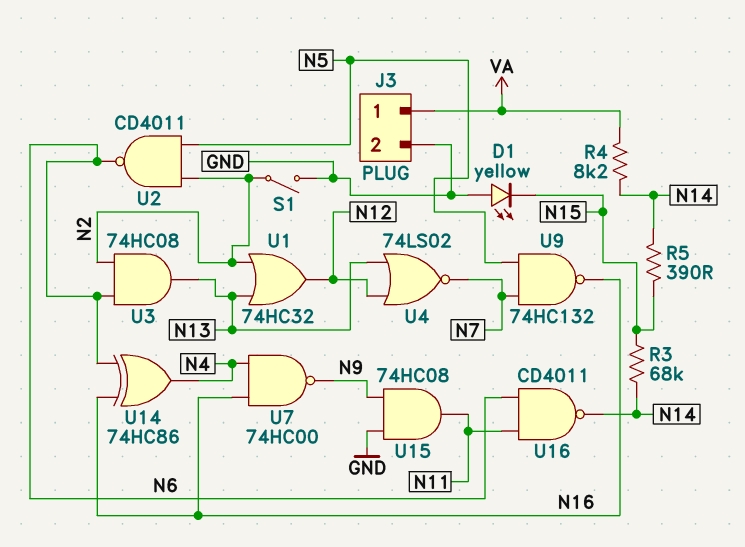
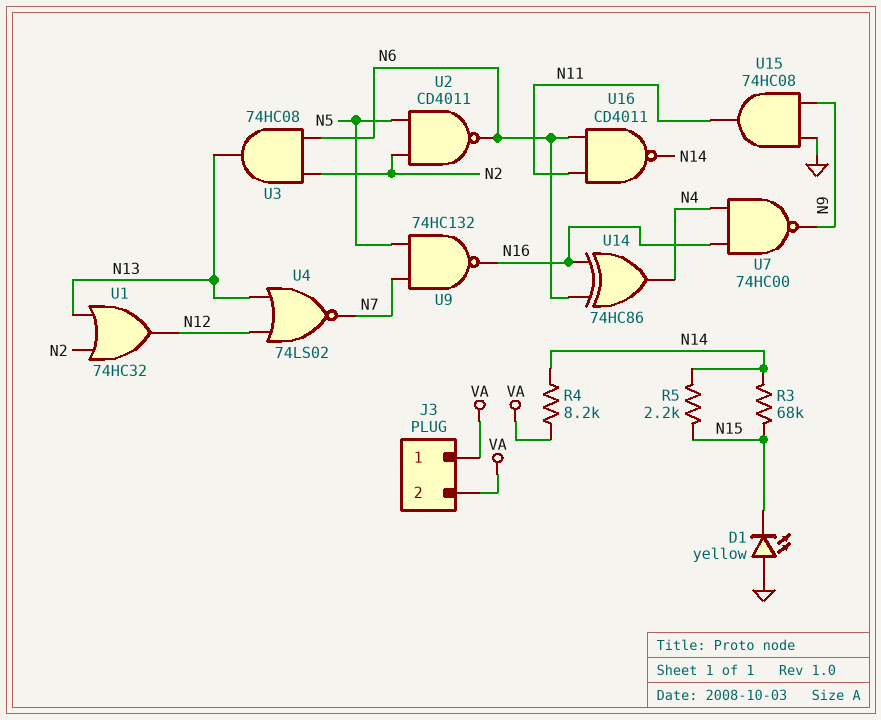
J3 pin 2: GND -> VA
R5: 390 (N14, N15) -> 2.2k (N14, N15)
S1: switch (GND, N2) -> none

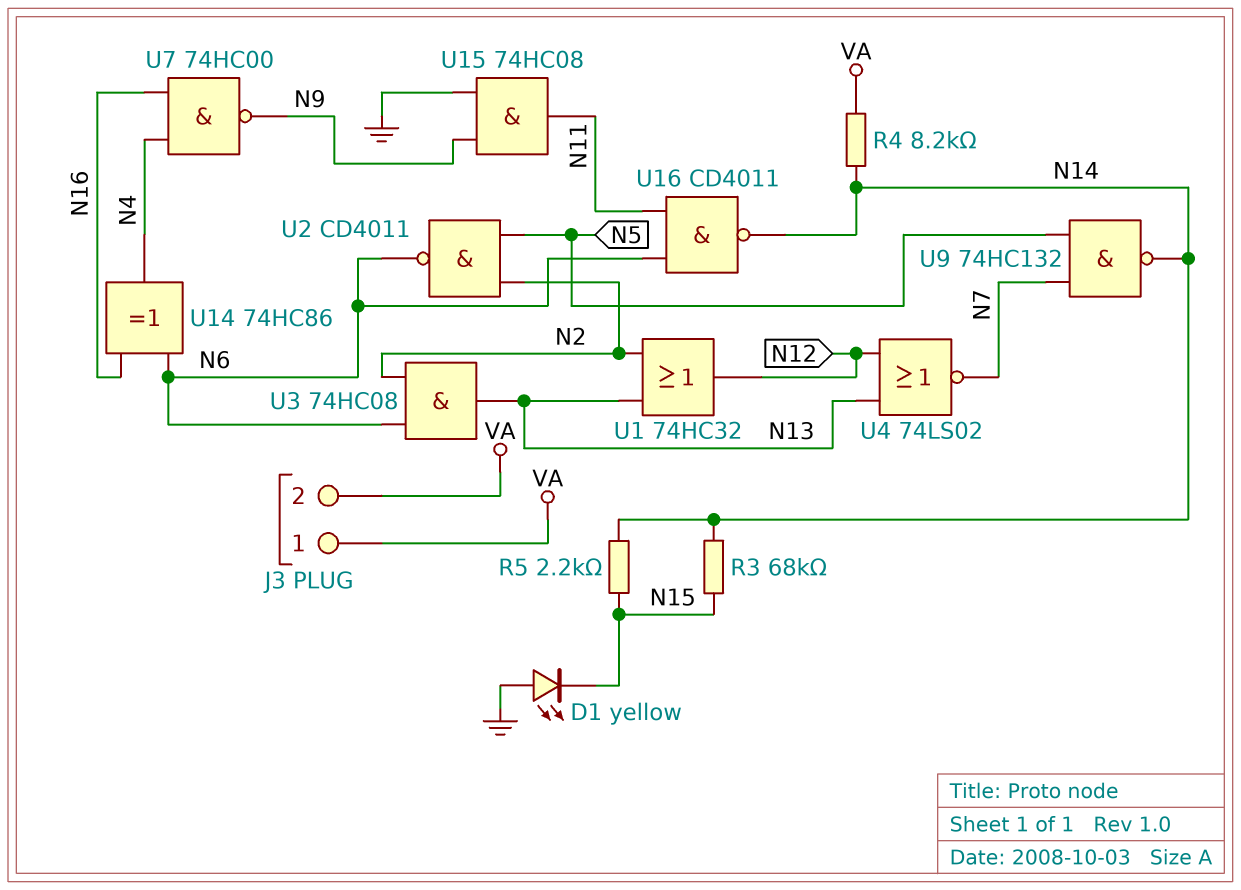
U9: NAND 74HC132 (in N5, in N7, out N16) -> NAND 74HC132 (in N5, in N7, out N14)

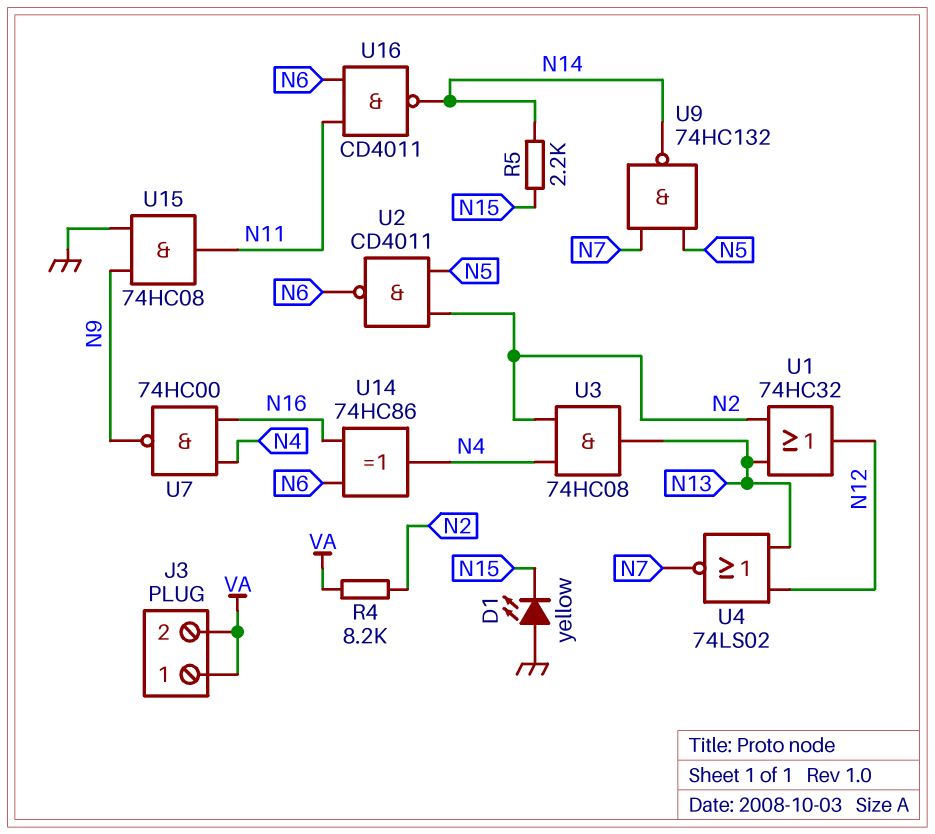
R3: 68k (N14, N15) -> none
R4: 8.2k (N14, VA) -> 8.2k (N2, VA)
U3: AND 74HC08 (in N2, in N6, out N13) -> AND 74HC08 (in N2, in N4, out N13)

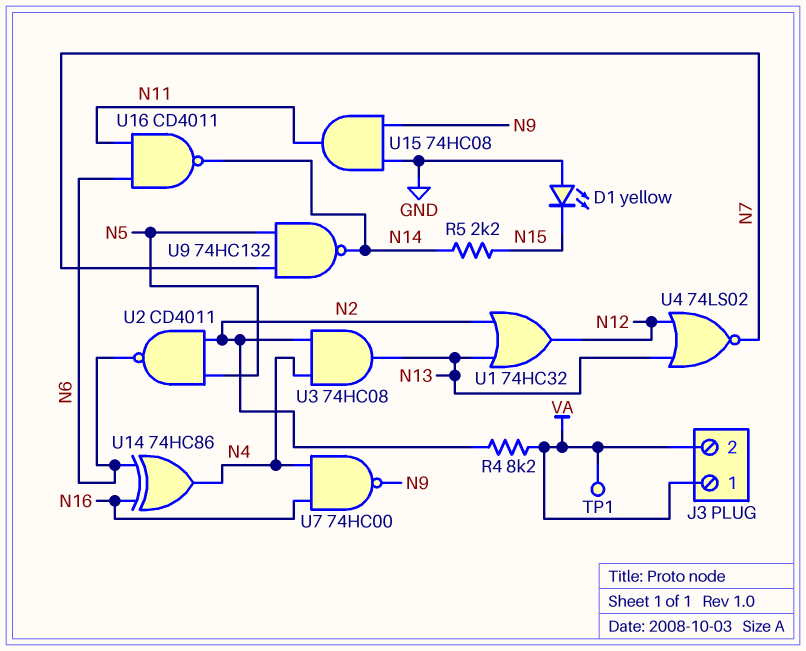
TP1: none -> test point (VA)

